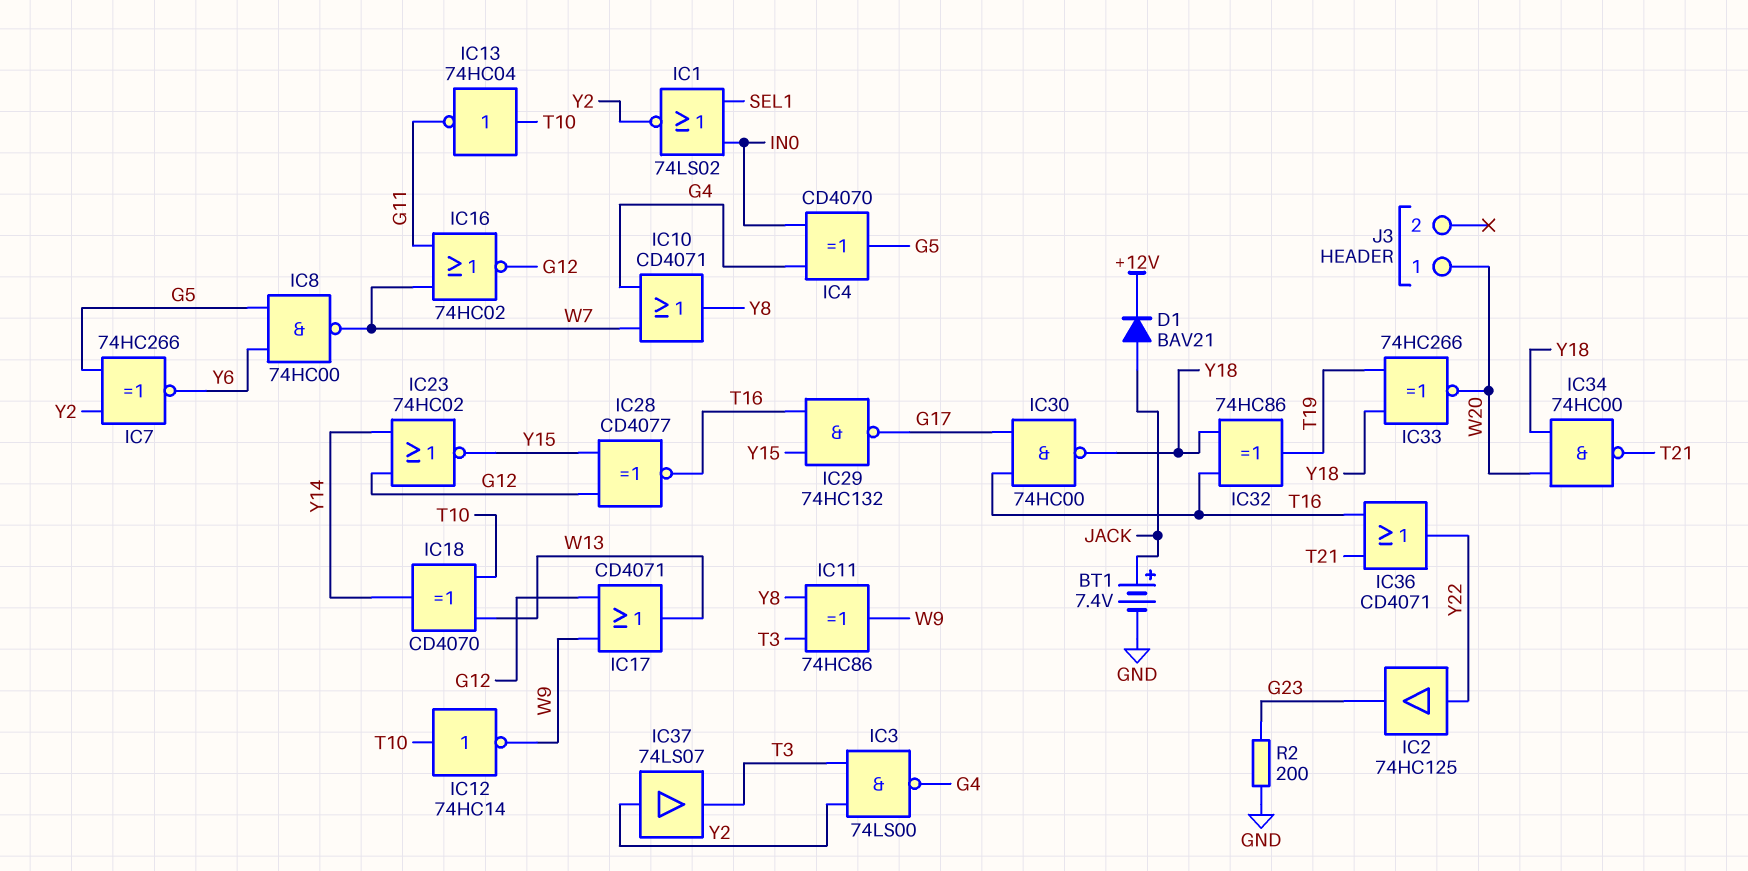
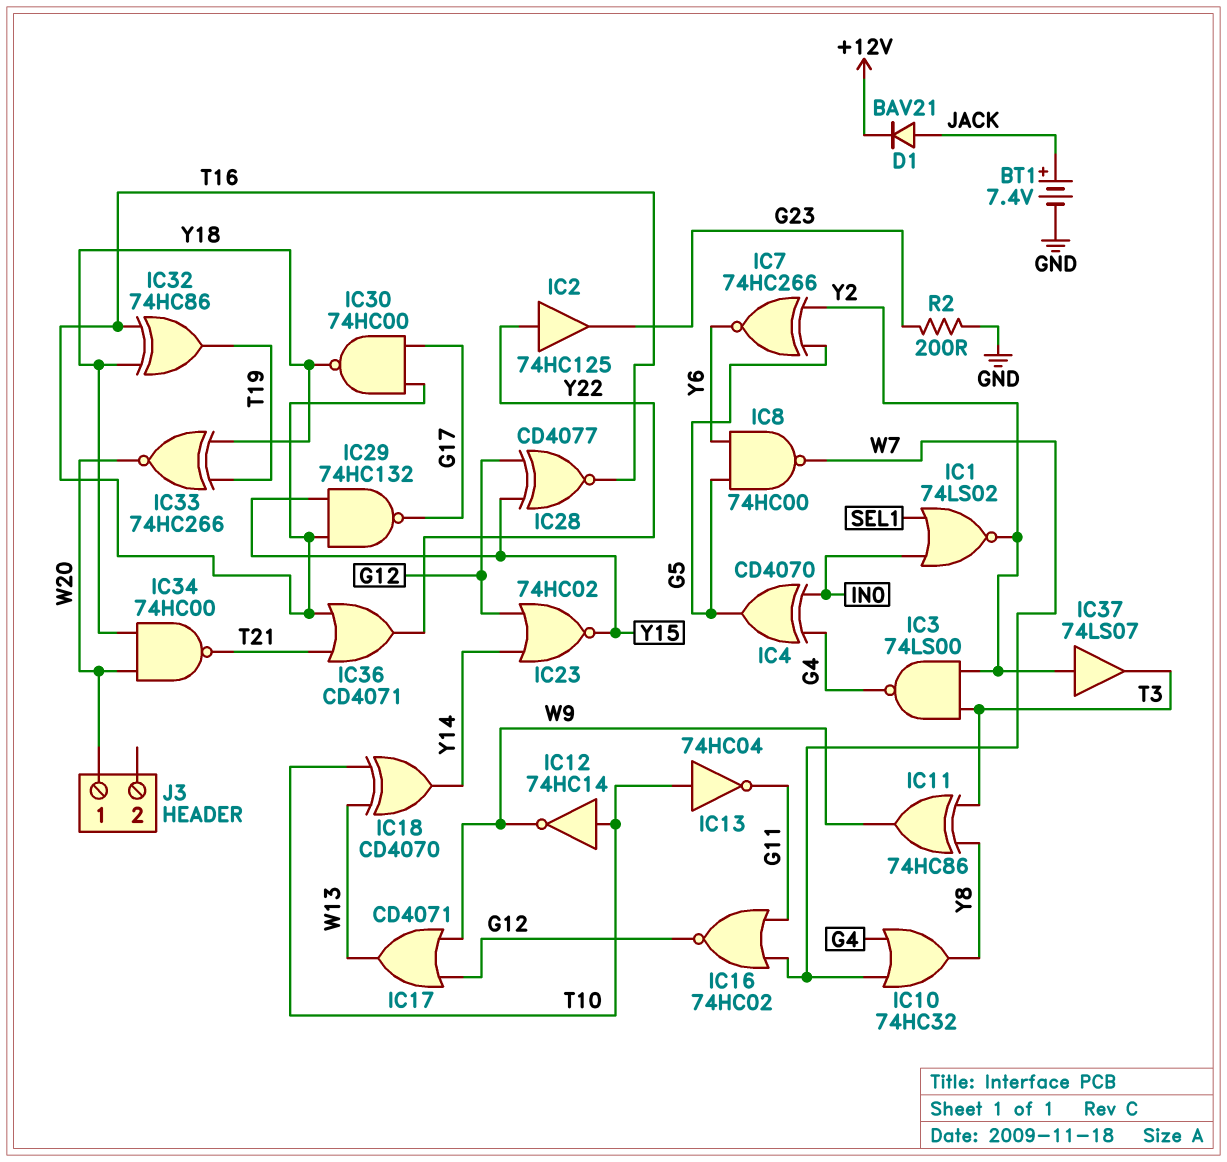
IC10: OR CD4071 (in G4, in W7, out Y8) -> OR 74HC32 (in G4, in W7, out Y8)

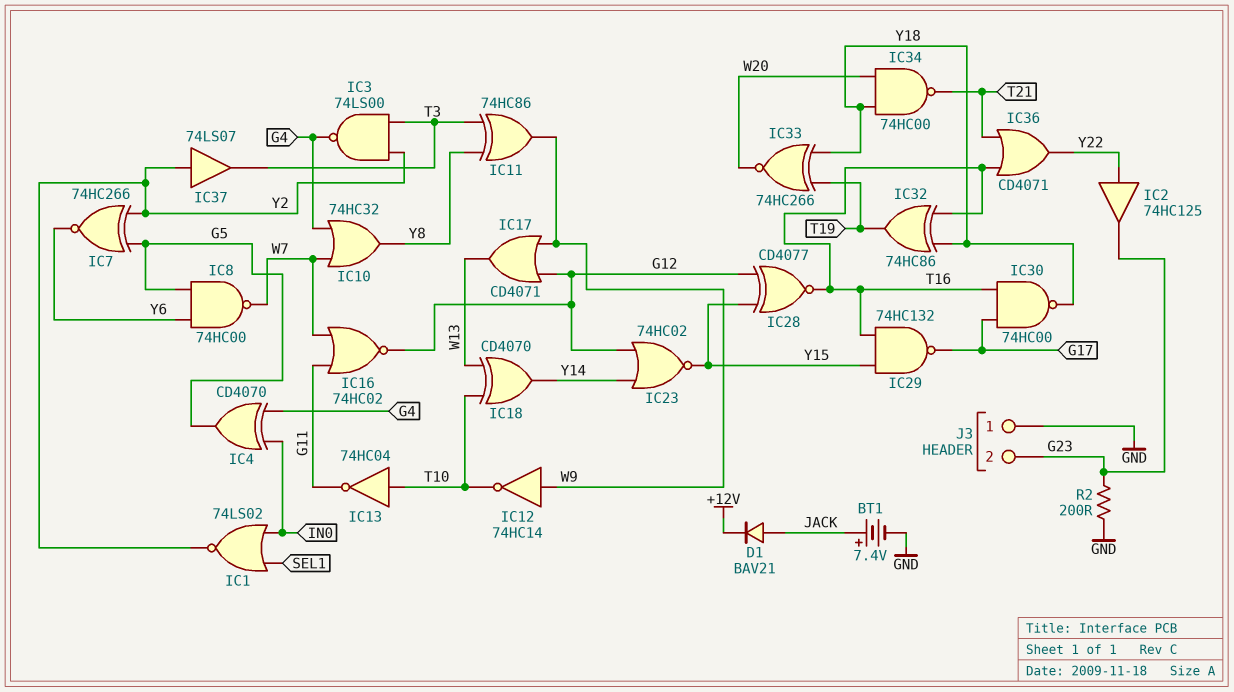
IC12: NOT 74HC14 (in T10, out W9) -> NOT 74HC14 (in W9, out T10)
J3 pin 1: W20 -> GND
J3 pin 2: none -> G23

